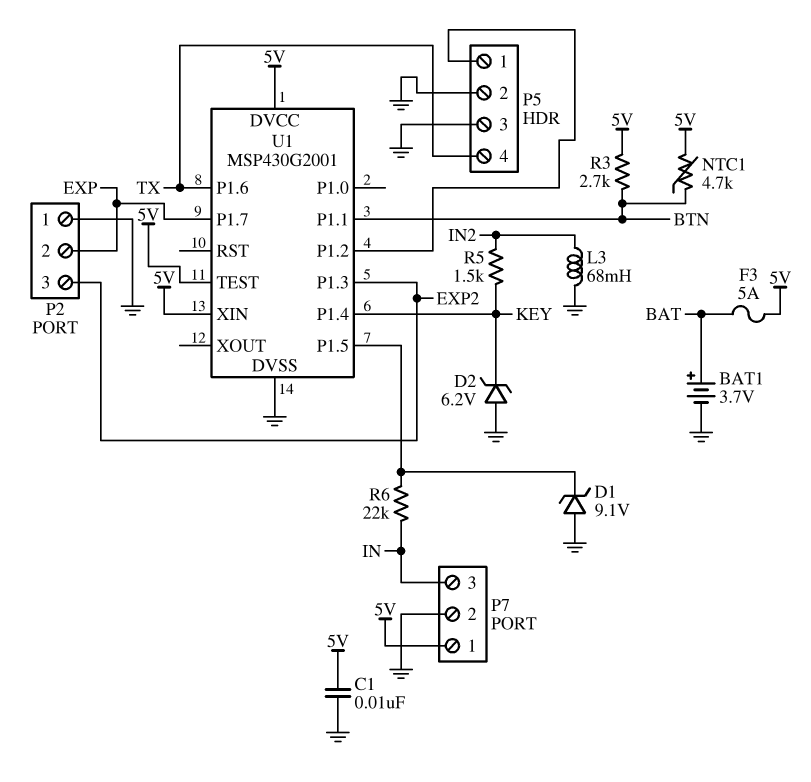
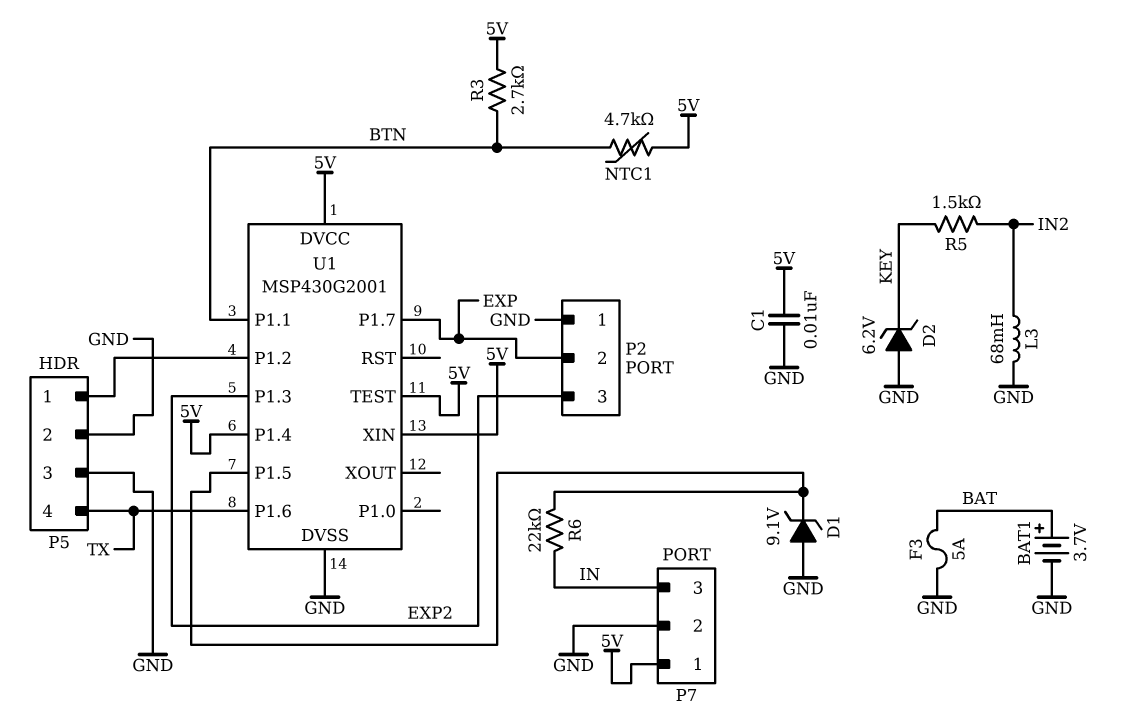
F3: 5A (5V, BAT) -> 5A (BAT, GND)
U1 pin P1.4: KEY -> 5V

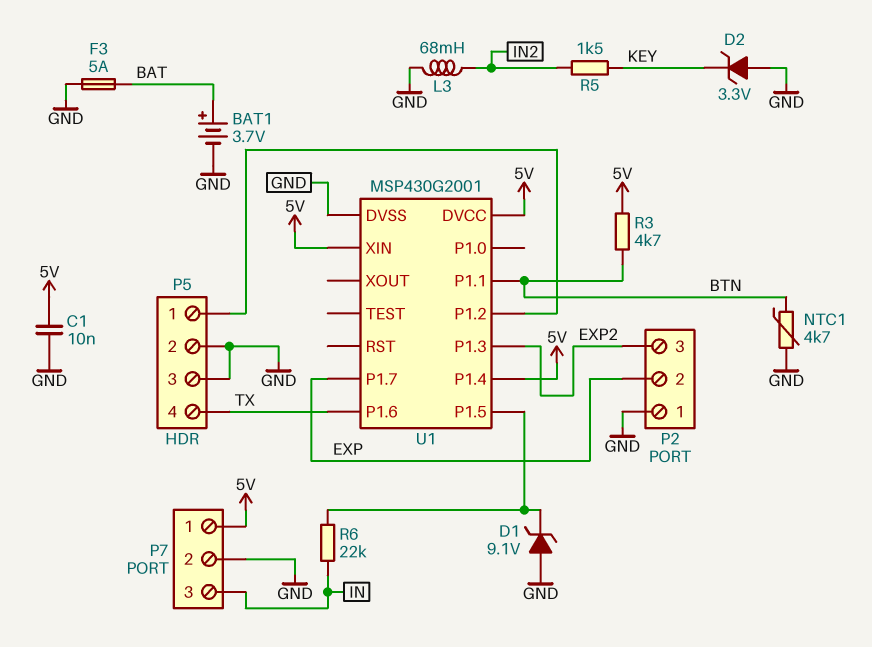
D2: zener 6.2V (A GND, K KEY) -> zener 3.3V (A GND, K KEY)
NTC1: 4.7k (5V, BTN) -> 4.7k (BTN, GND)
R3: 2.7k (5V, BTN) -> 4.7k (5V, BTN)
U1 pin TEST: 5V -> none

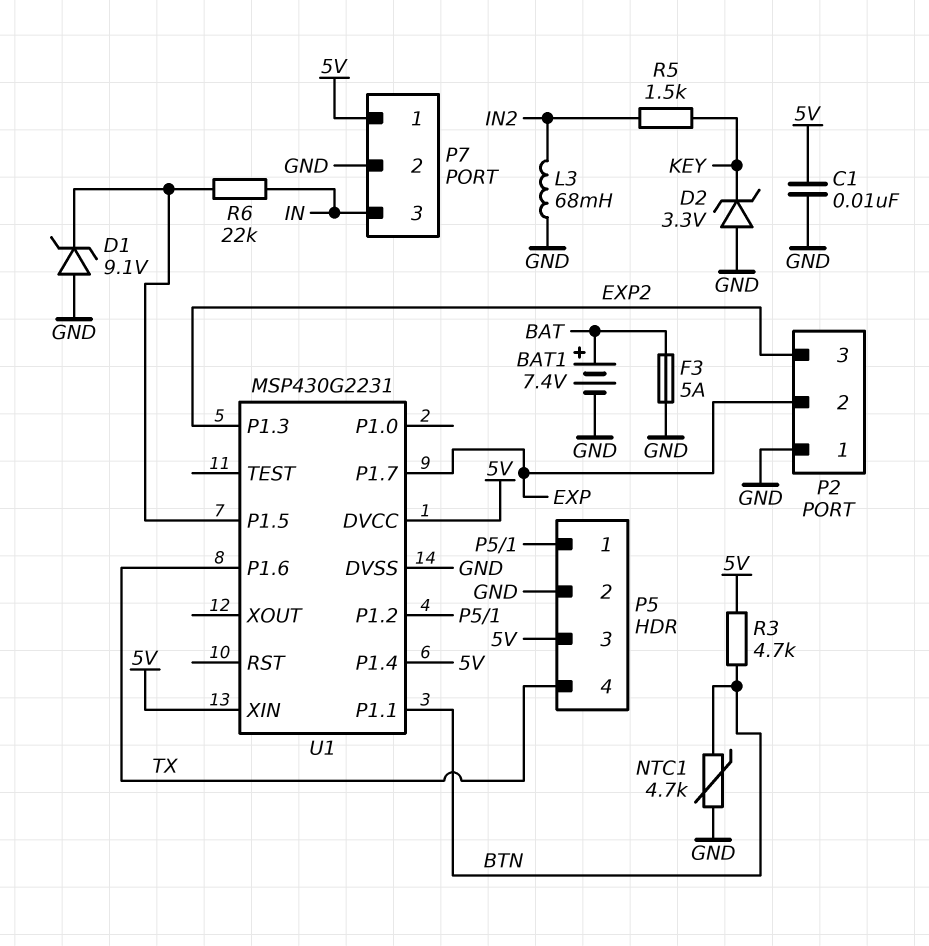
BAT1: 3.7V (plus BAT, minus GND) -> 7.4V (plus BAT, minus GND)
P5 pin 3: GND -> 5V
U1: MSP430G2001 -> MSP430G2231

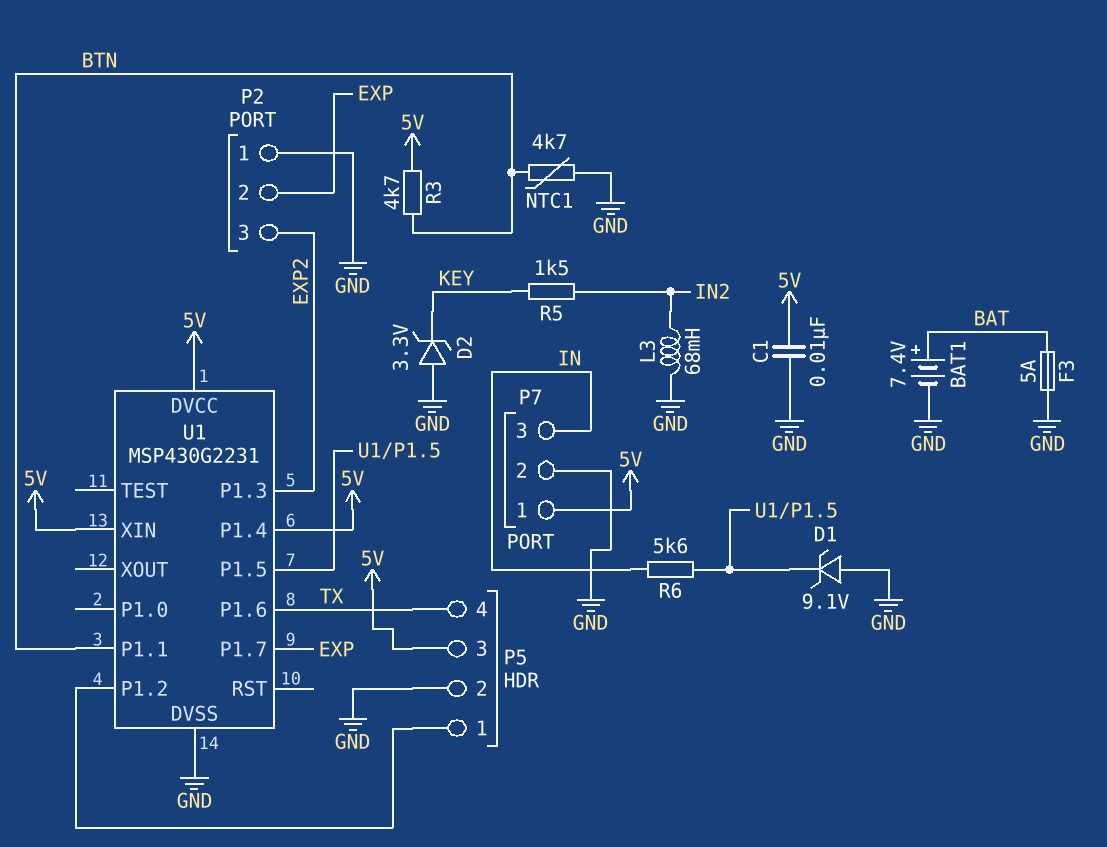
R6: 22k (IN, U1/P1.5) -> 5.6k (IN, U1/P1.5)

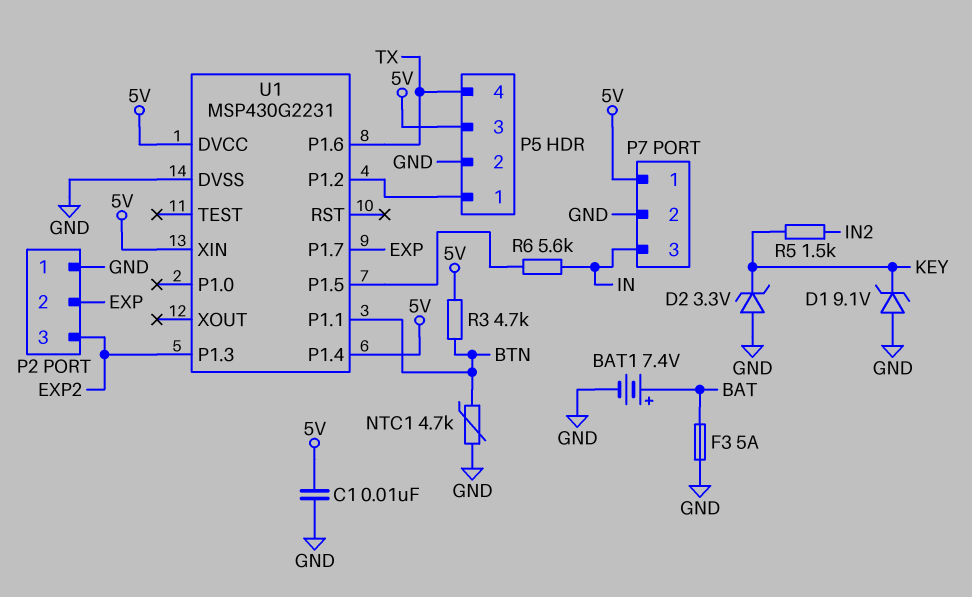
D1: zener 9.1V (A GND, K U1/P1.5) -> zener 9.1V (A GND, K KEY)
L3: 68mH (GND, IN2) -> none

